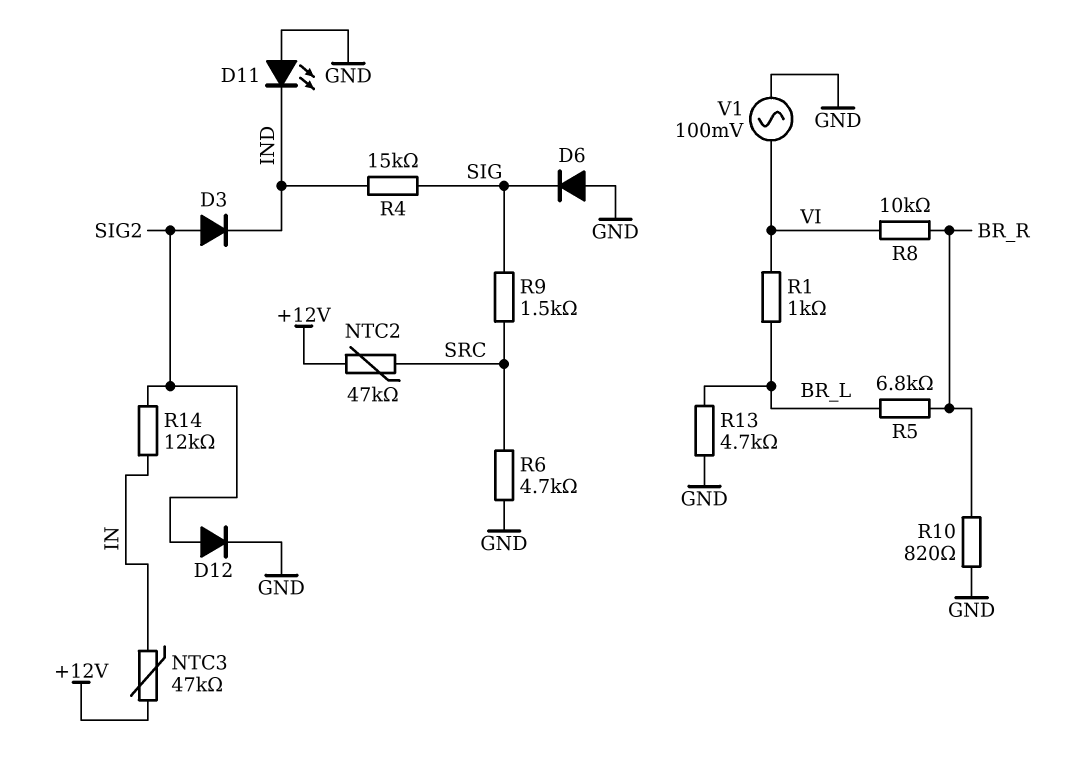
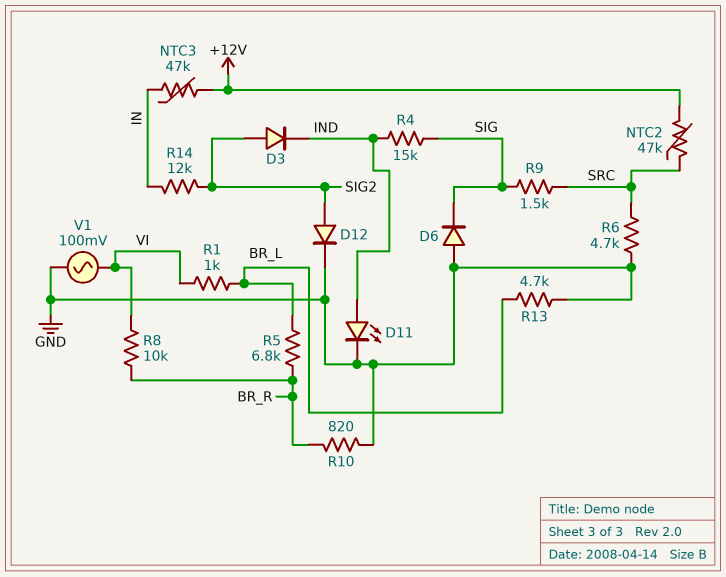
D11: LED (A GND, K IND) -> LED (A IND, K GND)

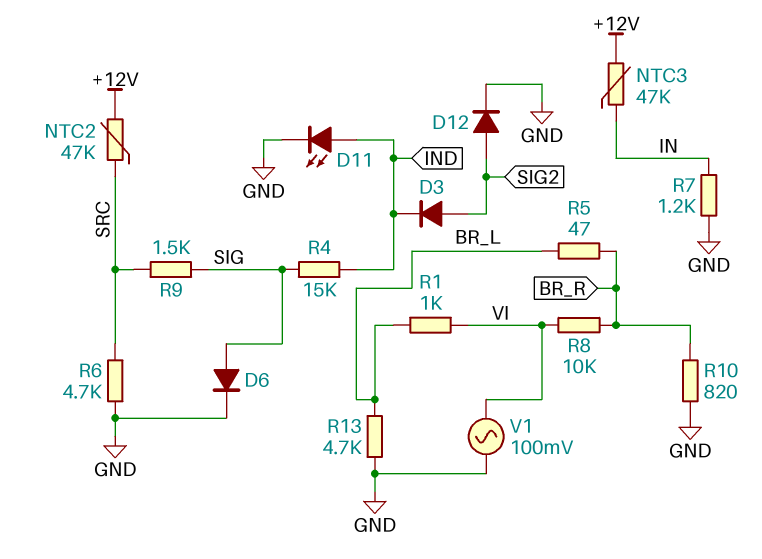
D6: diode (A GND, K SIG) -> diode (A SIG, K GND)
R5: 6.8k (BR_L, BR_R) -> 47 (BR_L, BR_R)
R7: none -> 1.2k (GND, IN)
R14: 12k (IN, SIG2) -> none

